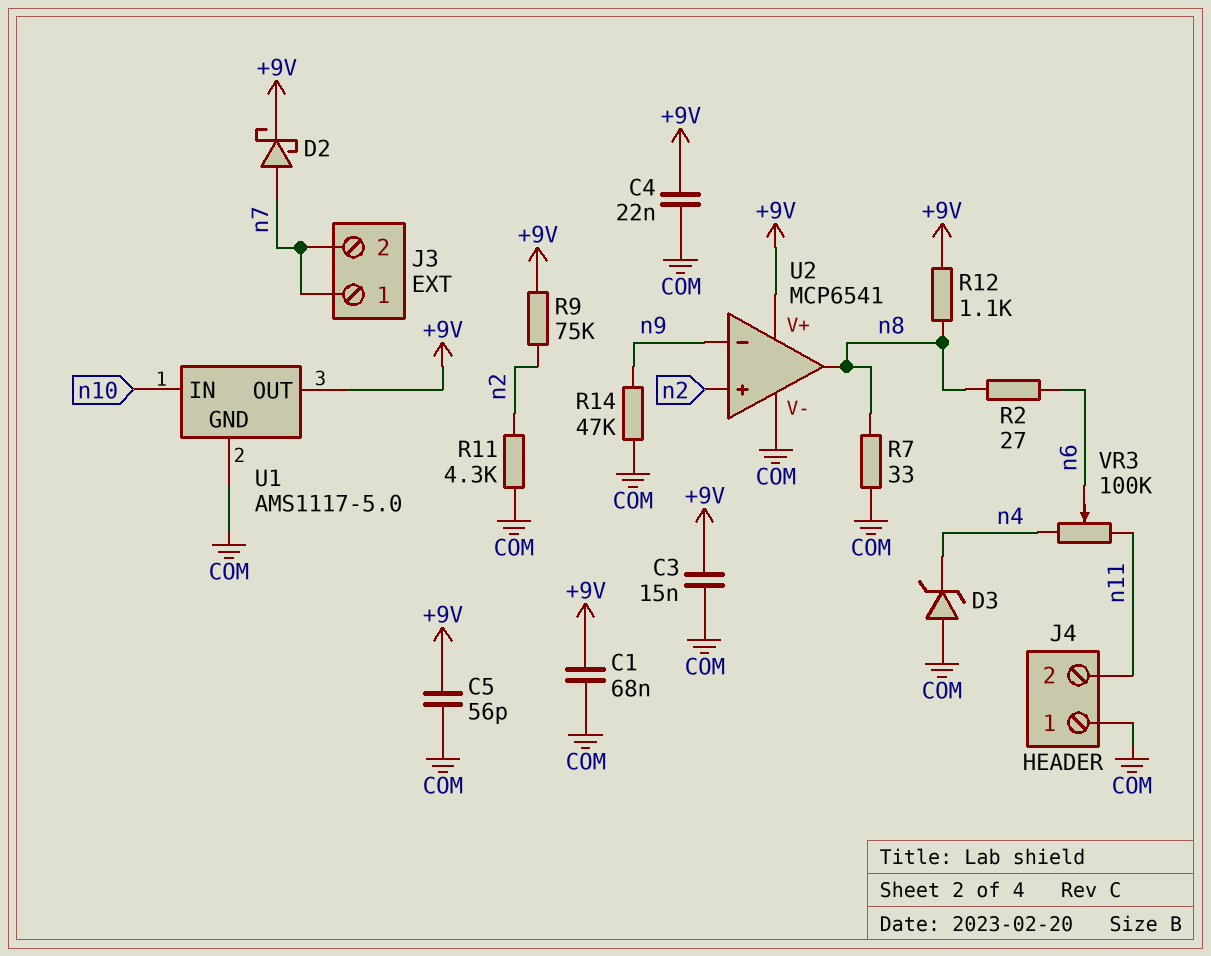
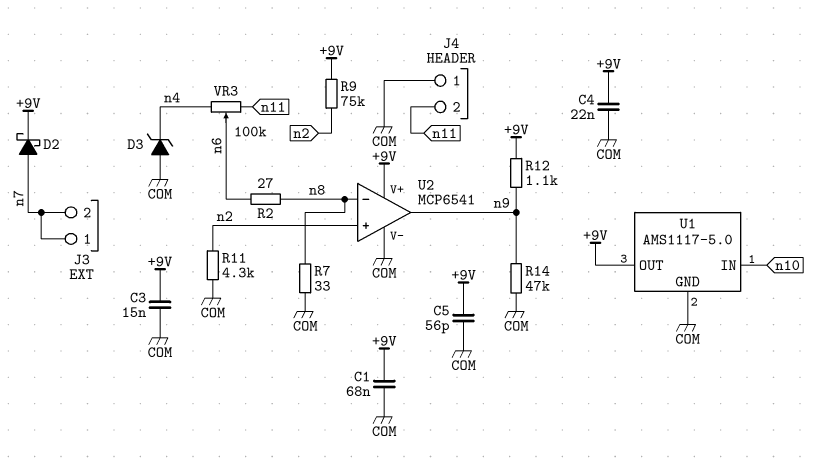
R12: 1.1k (+9V, n8) -> 1.1k (+9V, n9)
U2 pin in-: n9 -> n8
U2 pin out: n8 -> n9

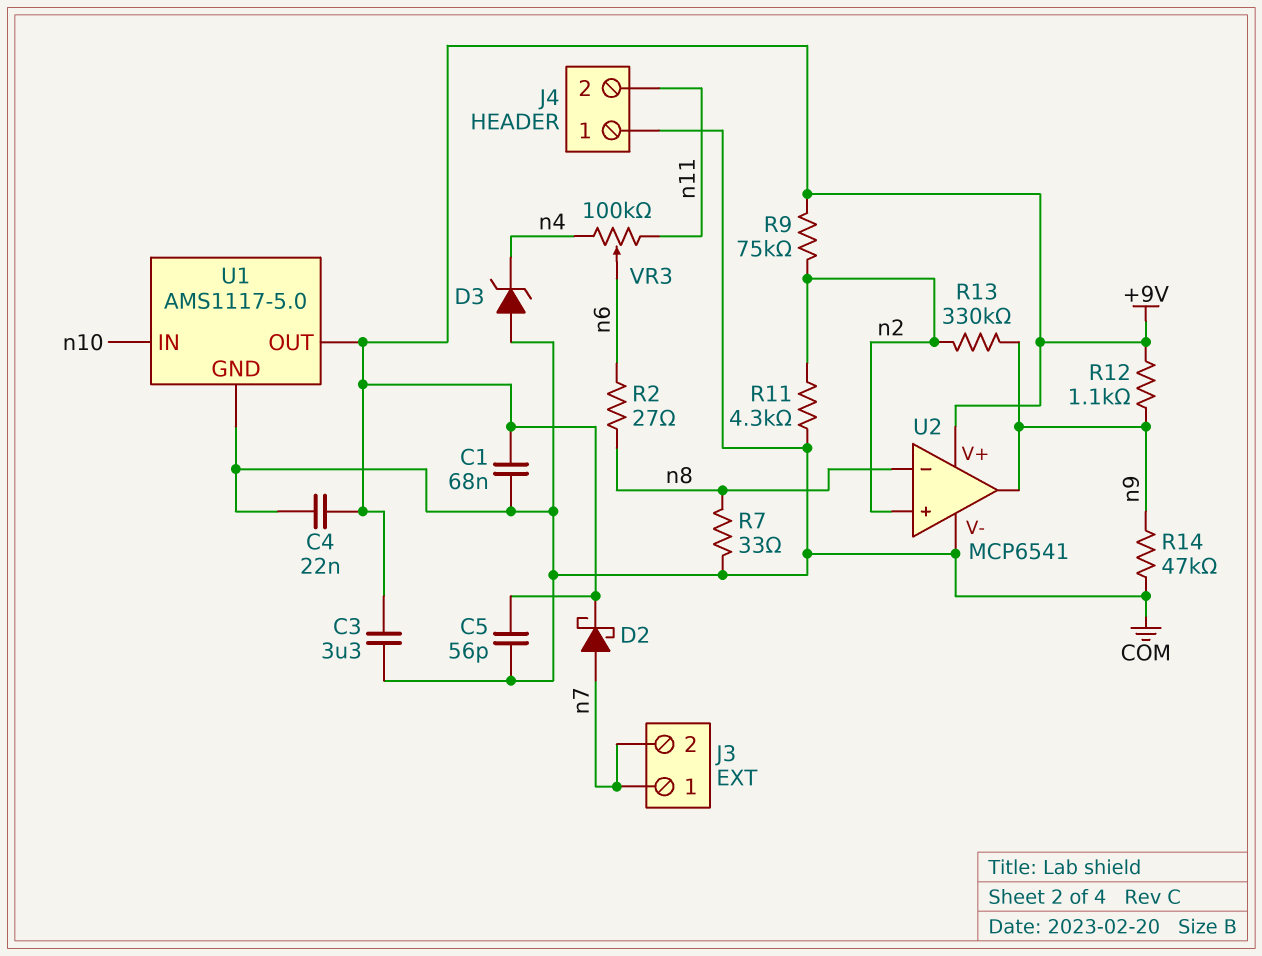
C3: 15nF (+9V, COM) -> 3.3uF (+9V, COM)
R13: none -> 330k (n2, n9)

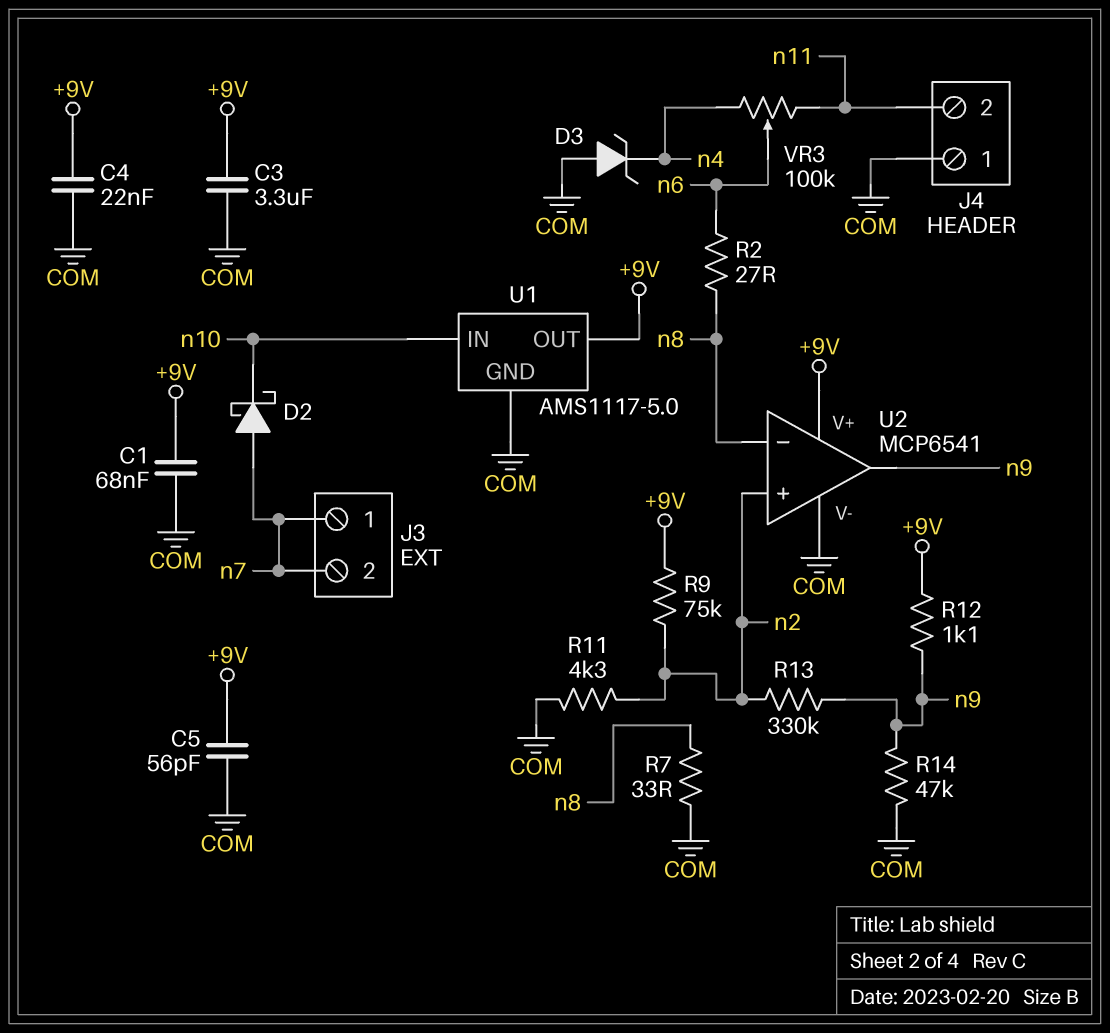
D2: schottky (A n7, K +9V) -> schottky (A n7, K n10)

